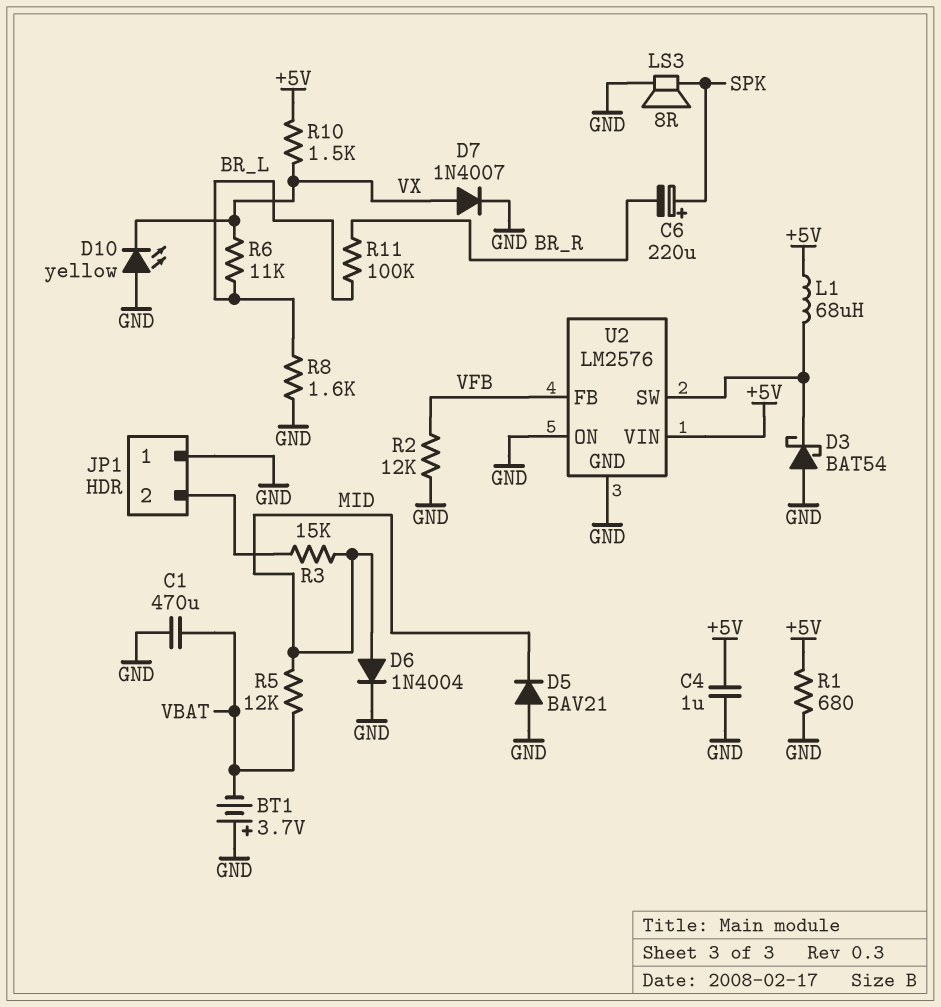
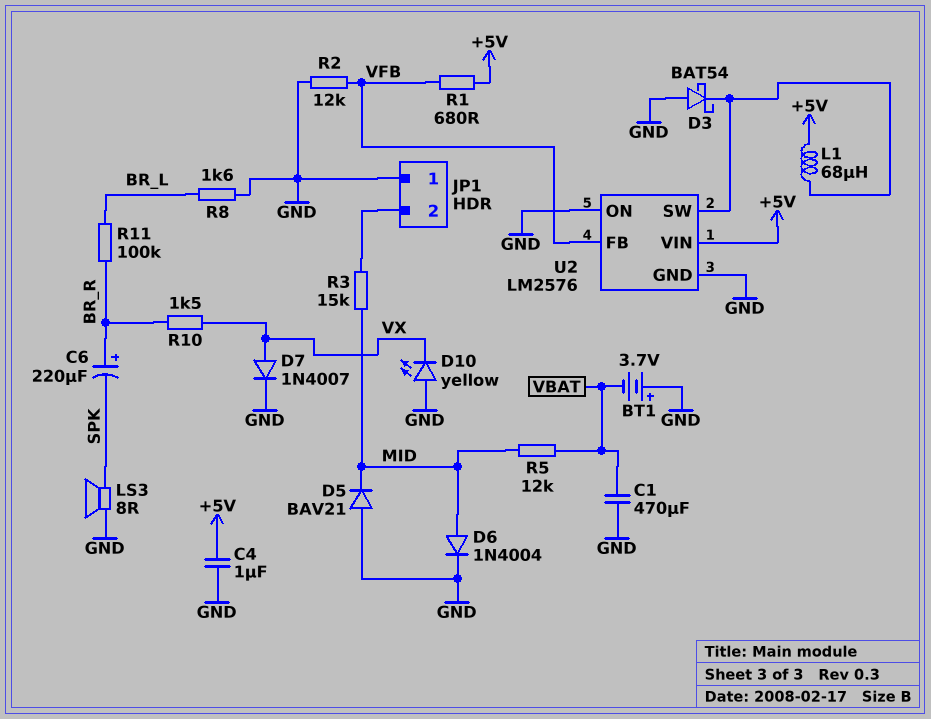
C6: 220uF (plus SPK, minus BR_R) -> 220uF (plus BR_R, minus SPK)
R1: 680 (+5V, GND) -> 680 (+5V, VFB)
R6: 11k (BR_L, VX) -> none
R10: 1.5k (+5V, VX) -> 1.5k (BR_R, VX)

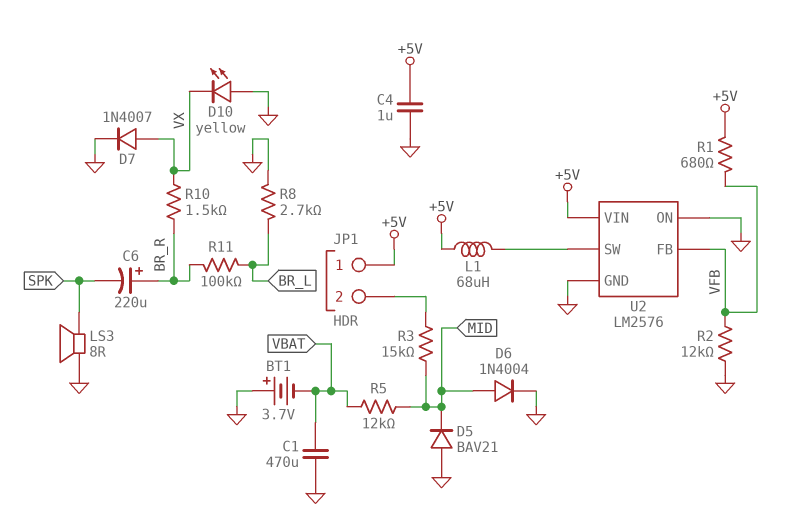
D3: schottky BAT54 (A GND, K U2/SW) -> none
JP1 pin 1: GND -> +5V
R8: 1.6k (BR_L, GND) -> 2.7k (BR_L, GND)

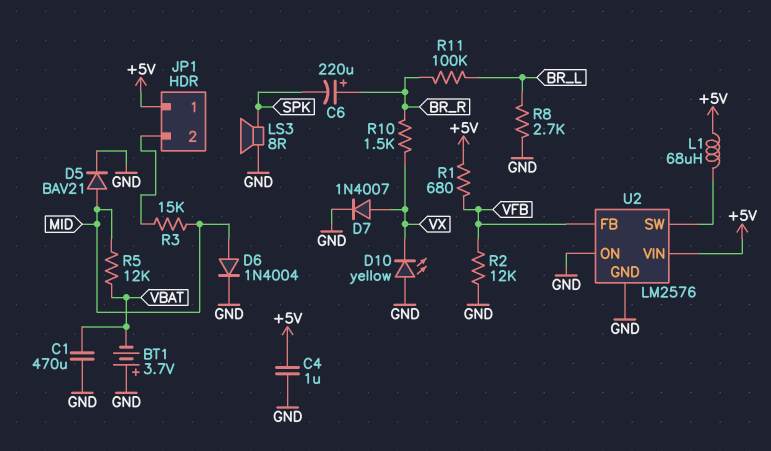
D5: diode BAV21 (A GND, K MID) -> diode BAV21 (A MID, K GND)

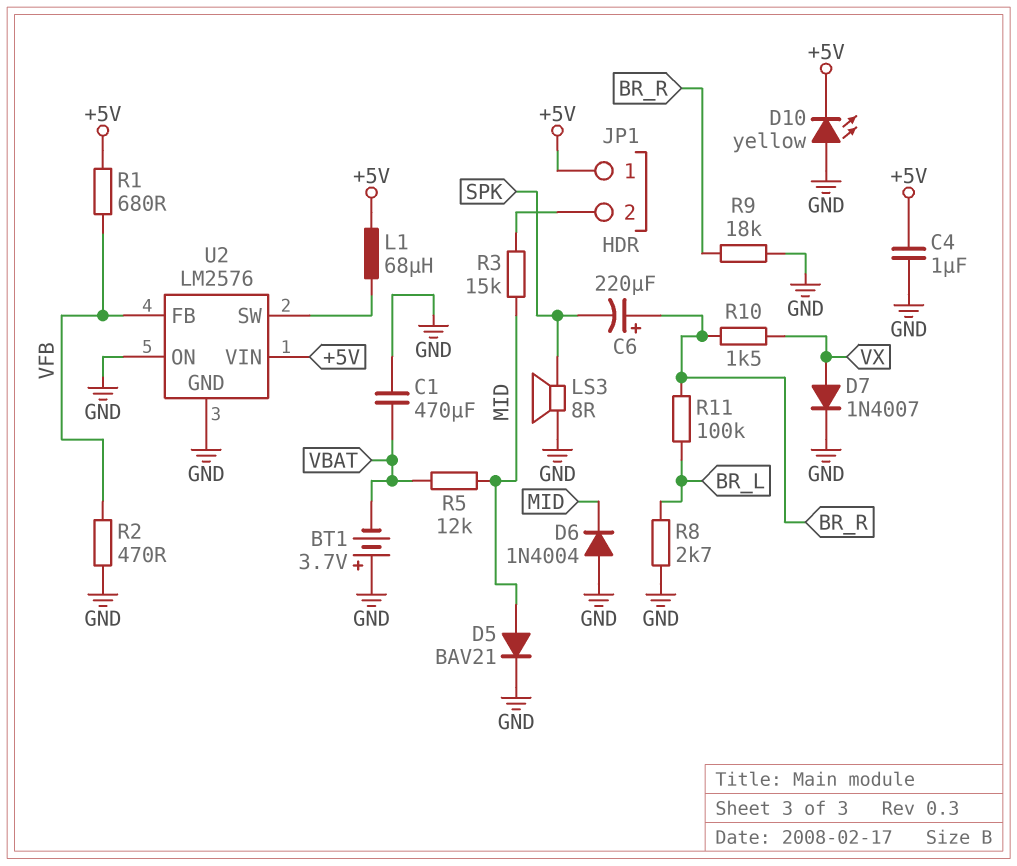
D6: diode 1N4004 (A MID, K GND) -> diode 1N4004 (A GND, K MID)
D10: LED yellow (A GND, K VX) -> LED yellow (A GND, K +5V)
R2: 12k (GND, VFB) -> 470 (GND, VFB)
R9: none -> 18k (BR_R, GND)

